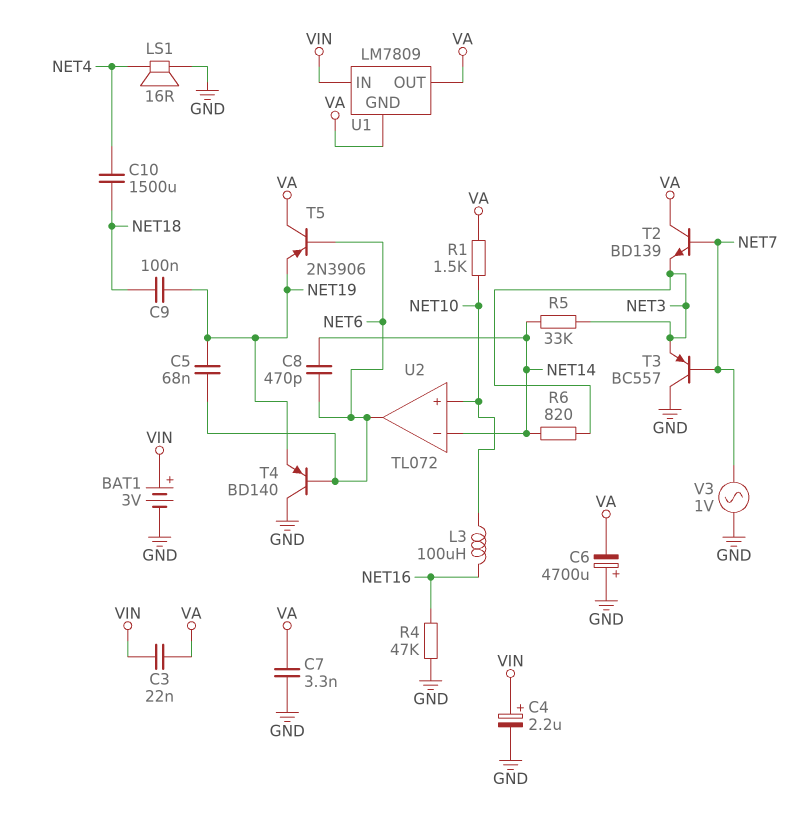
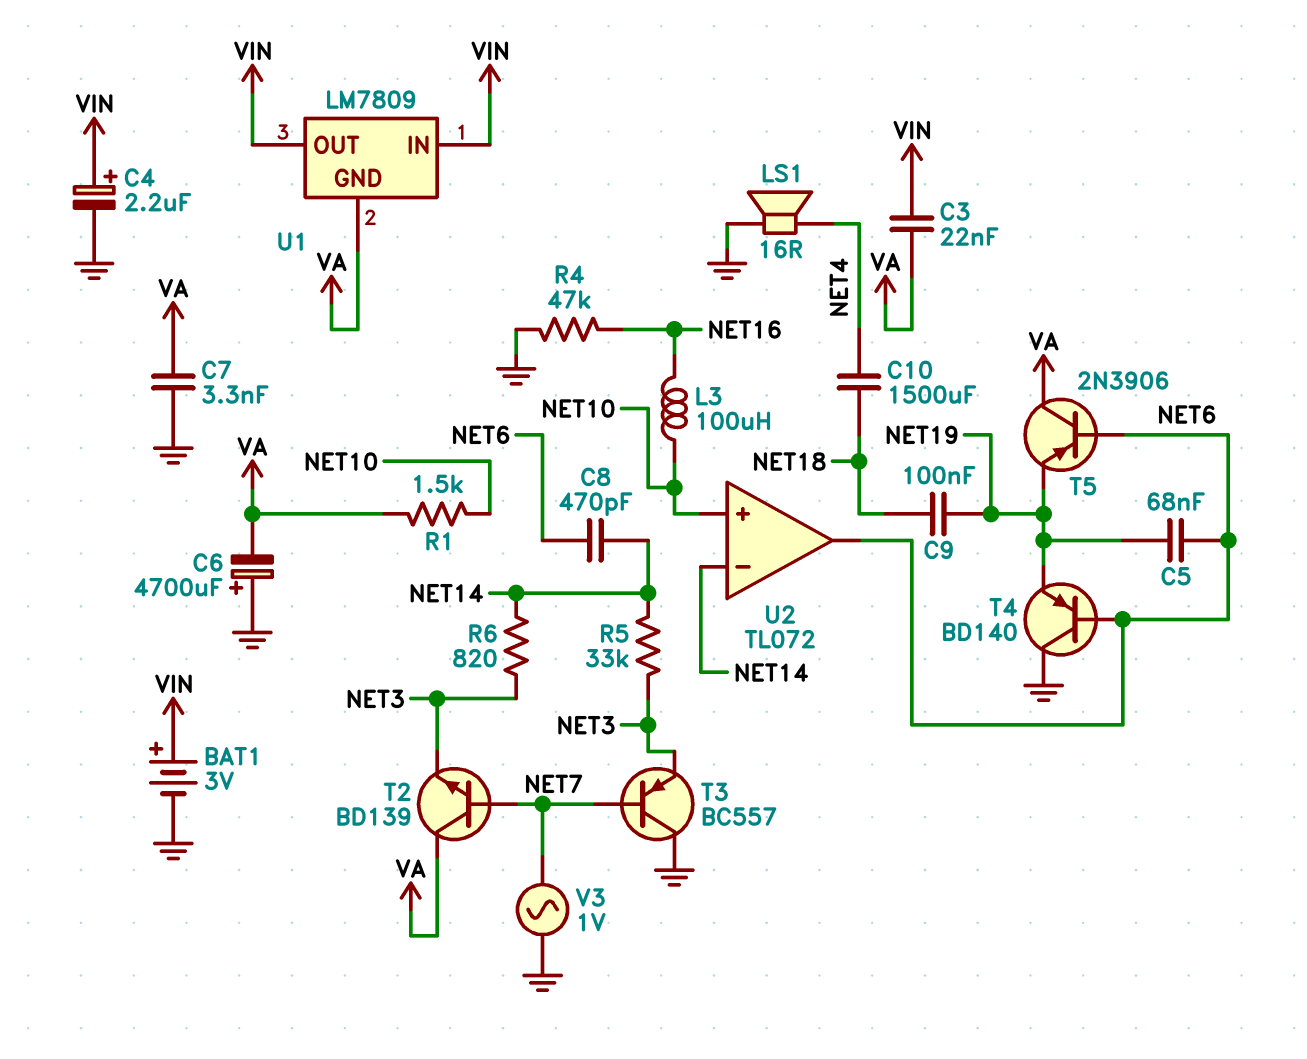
U1 pin OUT: VA -> VIN

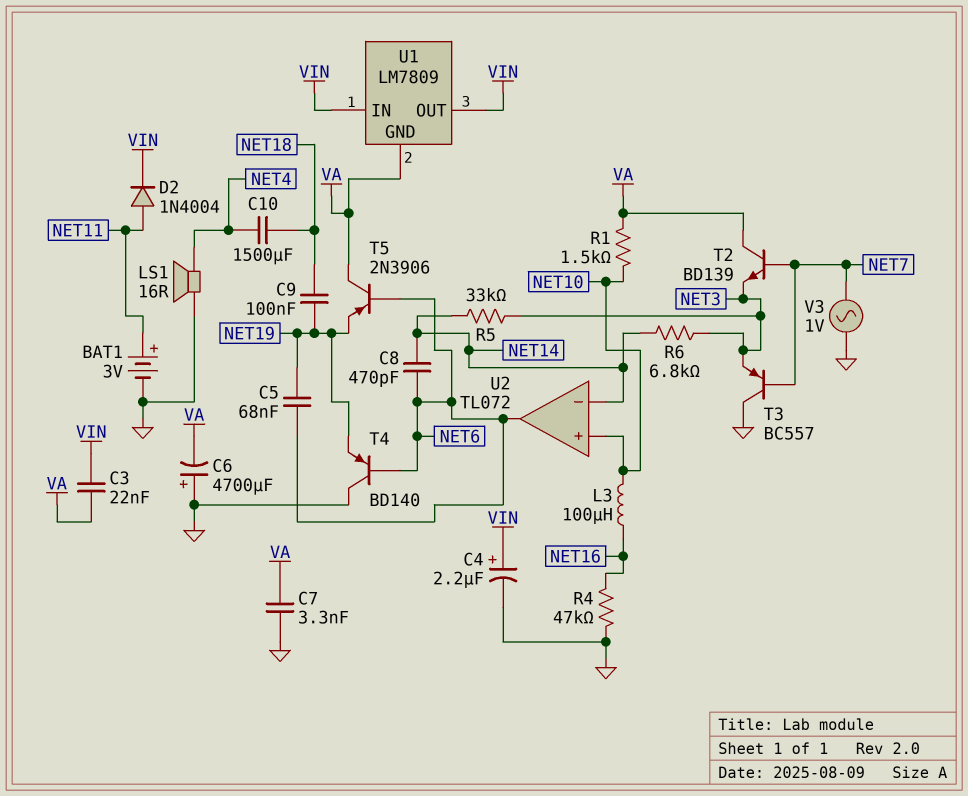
BAT1: 3V (plus VIN, minus GND) -> 3V (plus NET11, minus GND)
D2: none -> diode 1N4004 (A NET11, K VIN)
R6: 820 (NET3, NET14) -> 6.8k (NET3, NET14)

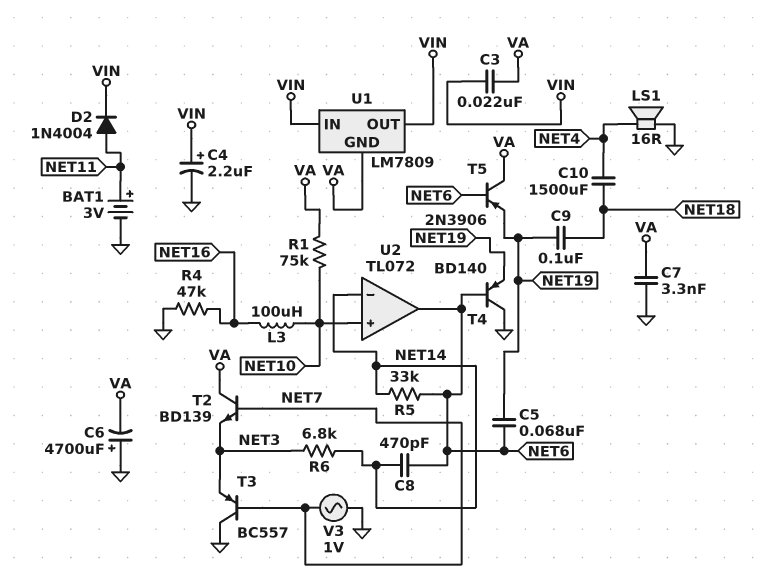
R1: 1.5k (NET10, VA) -> 75k (NET10, VA)
R5: 33k (NET3, NET14) -> 33k (NET6, NET14)

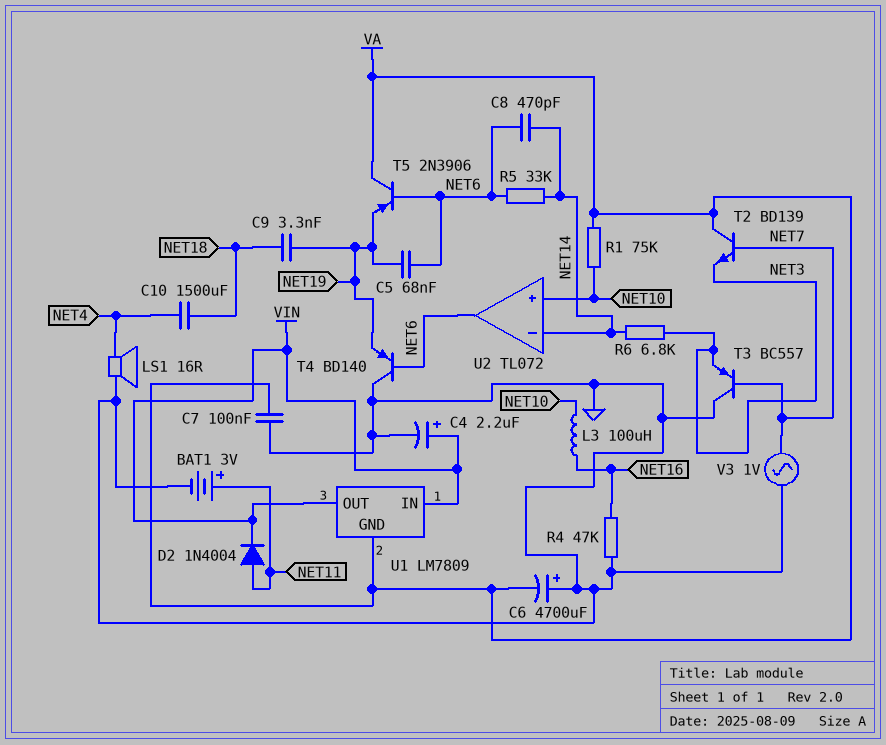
C3: 22nF (VA, VIN) -> none
C7: 3.3nF (GND, VA) -> 100nF (GND, VA)
C9: 100nF (NET18, NET19) -> 3.3nF (NET18, NET19)

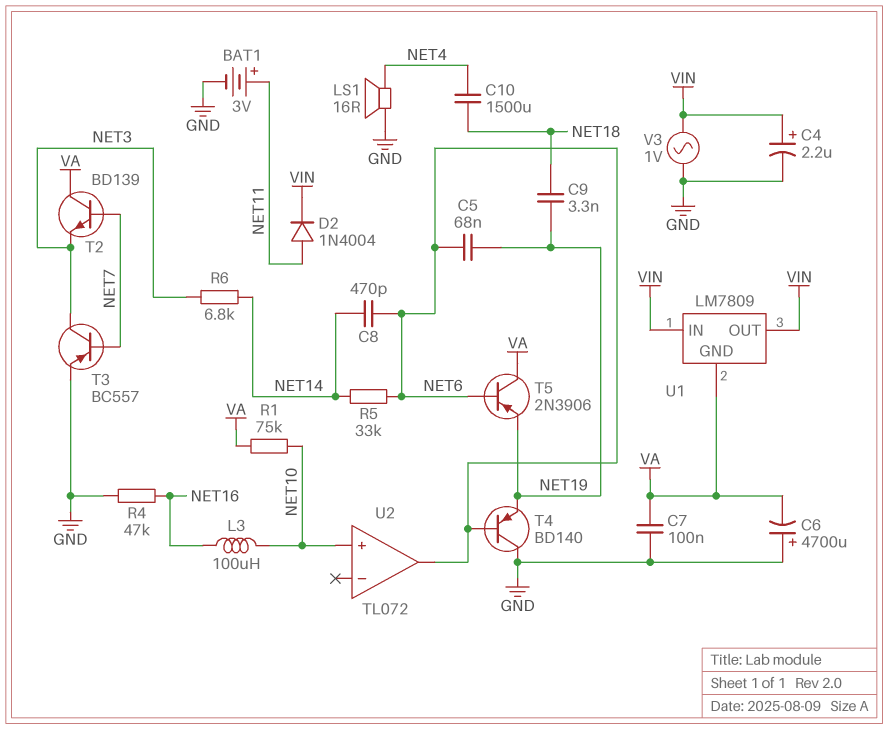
T3: PNP BC557 (B NET7, C GND, E NET3) -> PNP BC557 (B NET7, C NET3, E GND)
U2 pin in-: NET14 -> none
V3: AC 1V (GND, NET7) -> AC 1V (GND, VIN)

